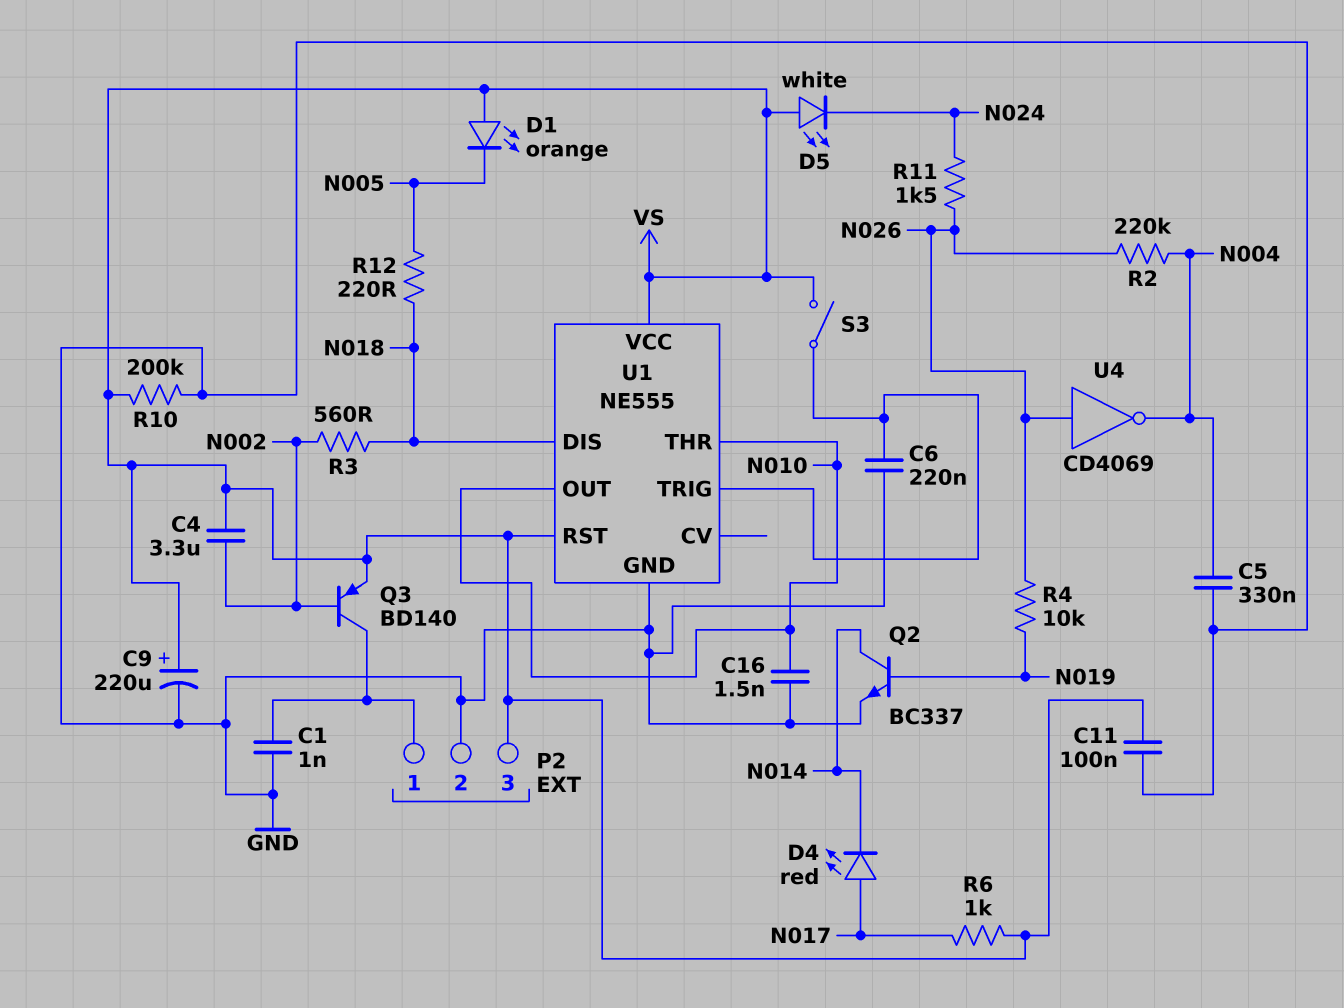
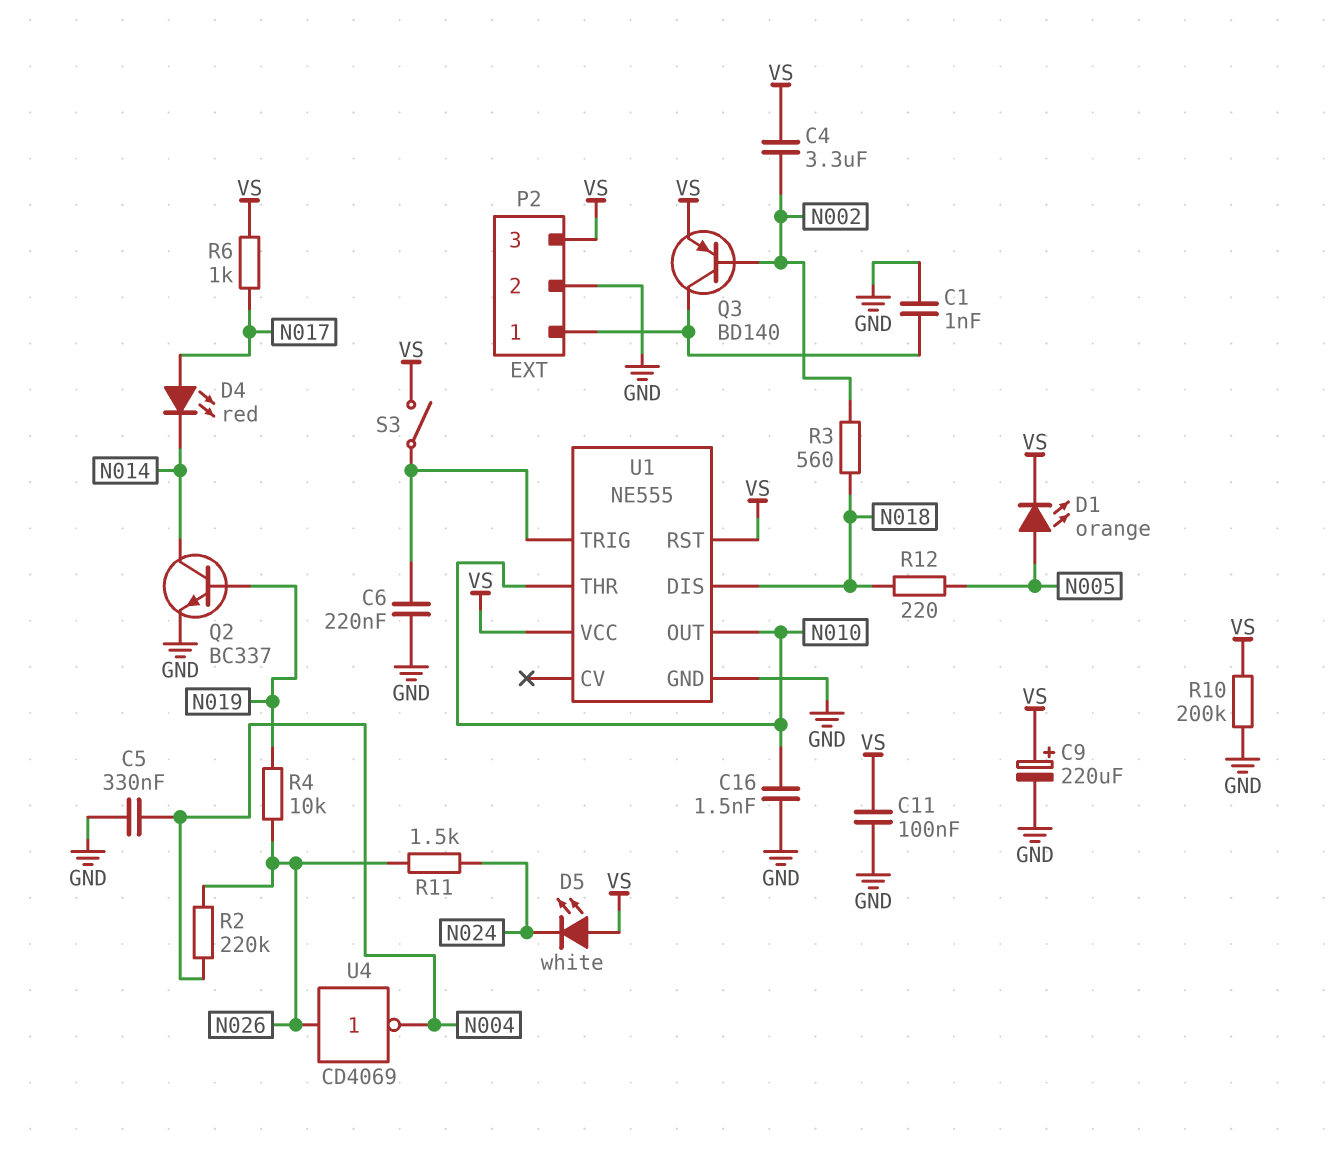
D1: LED orange (A VS, K N005) -> LED orange (A N005, K VS)

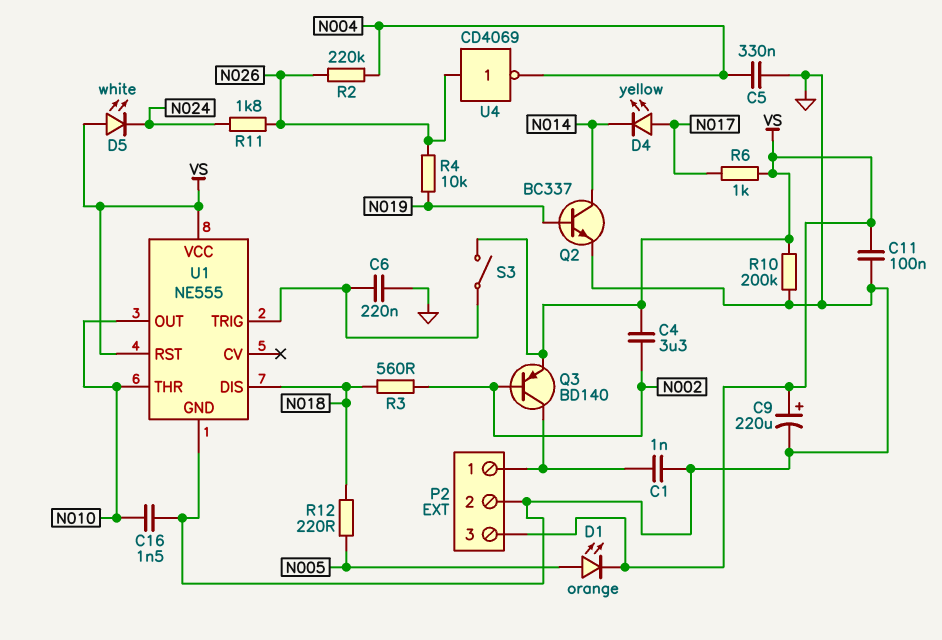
D4: LED red (A N017, K N014) -> LED yellow (A N017, K N014)
R11: 1.5k (N024, N026) -> 1.8k (N024, N026)

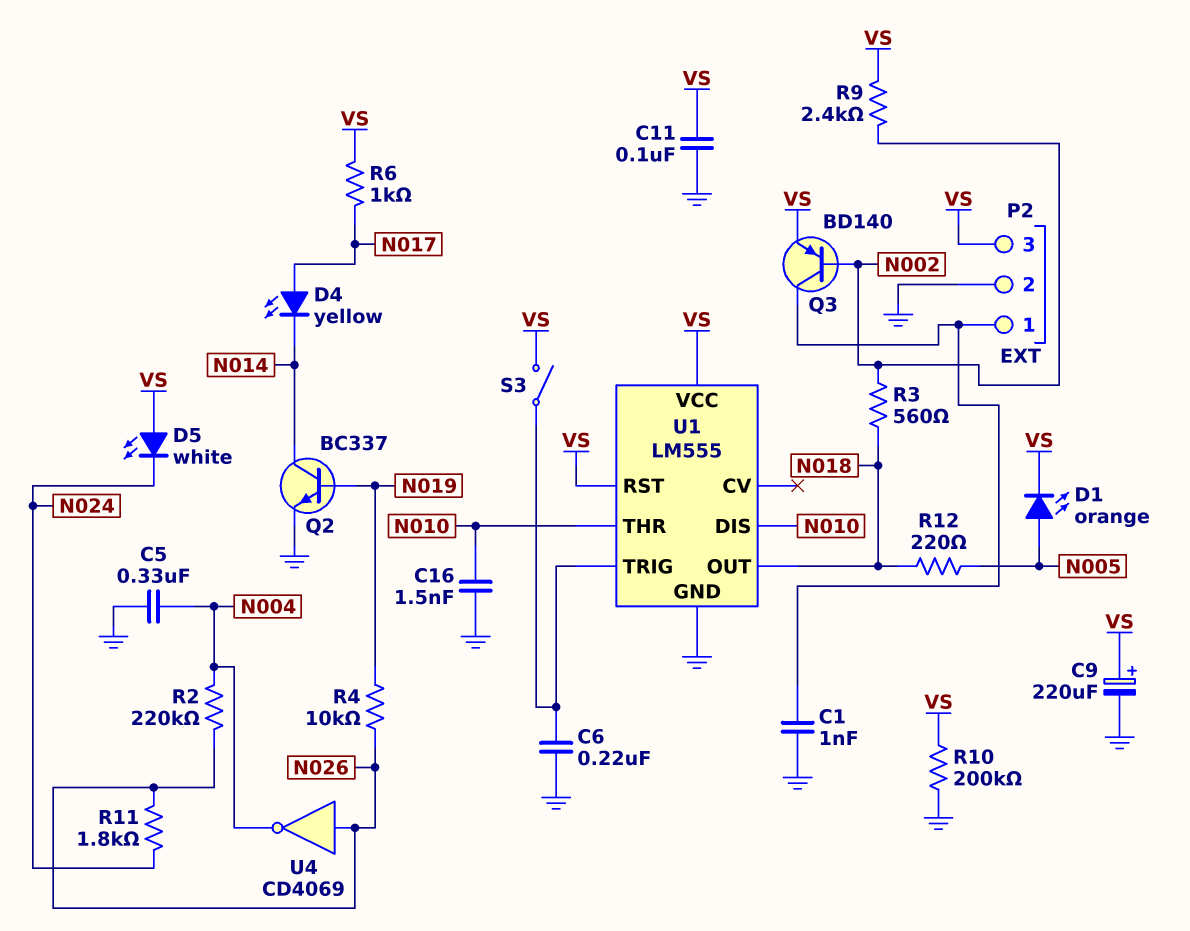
C4: 3.3uF (N002, VS) -> none
R9: none -> 2.4k (N002, VS)
U1: NE555 -> LM555
U1 pin DIS: N018 -> N010
U1 pin OUT: N010 -> N018

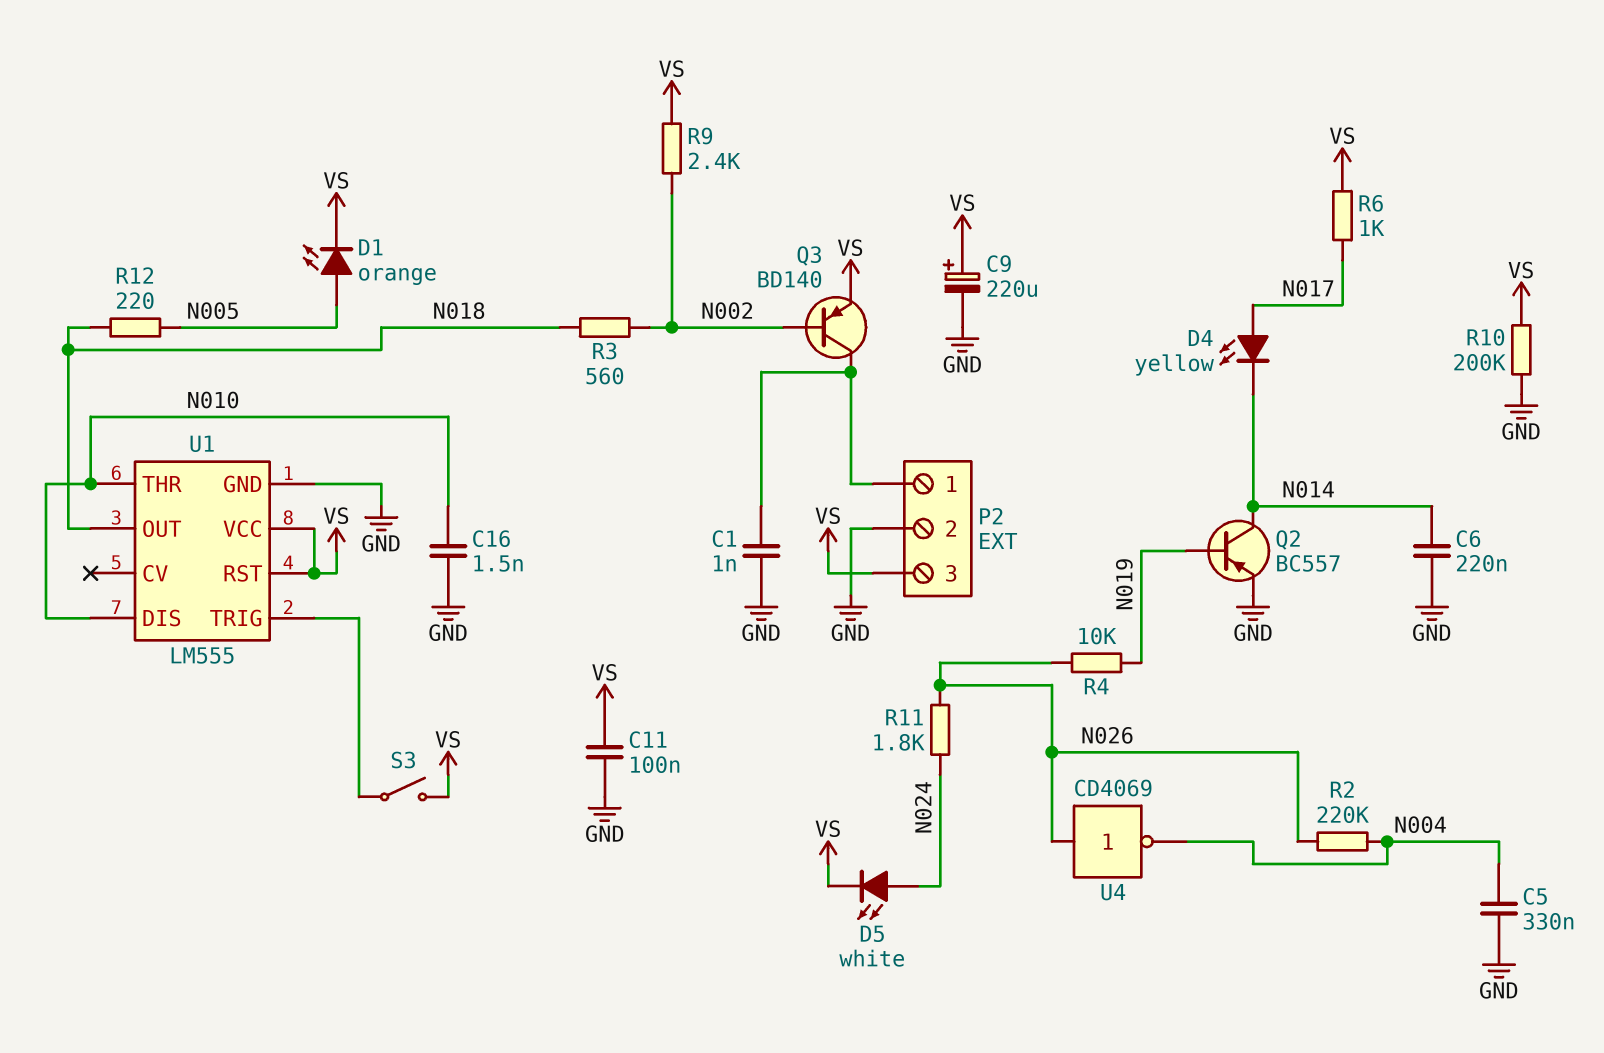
C6: 220nF (GND, U1/TRIG) -> 220nF (GND, N014)
D5: LED white (A VS, K N024) -> LED white (A N024, K VS)
Q2: NPN BC337 (B N019, C N014, E GND) -> PNP BC557 (B N019, C N014, E GND)

